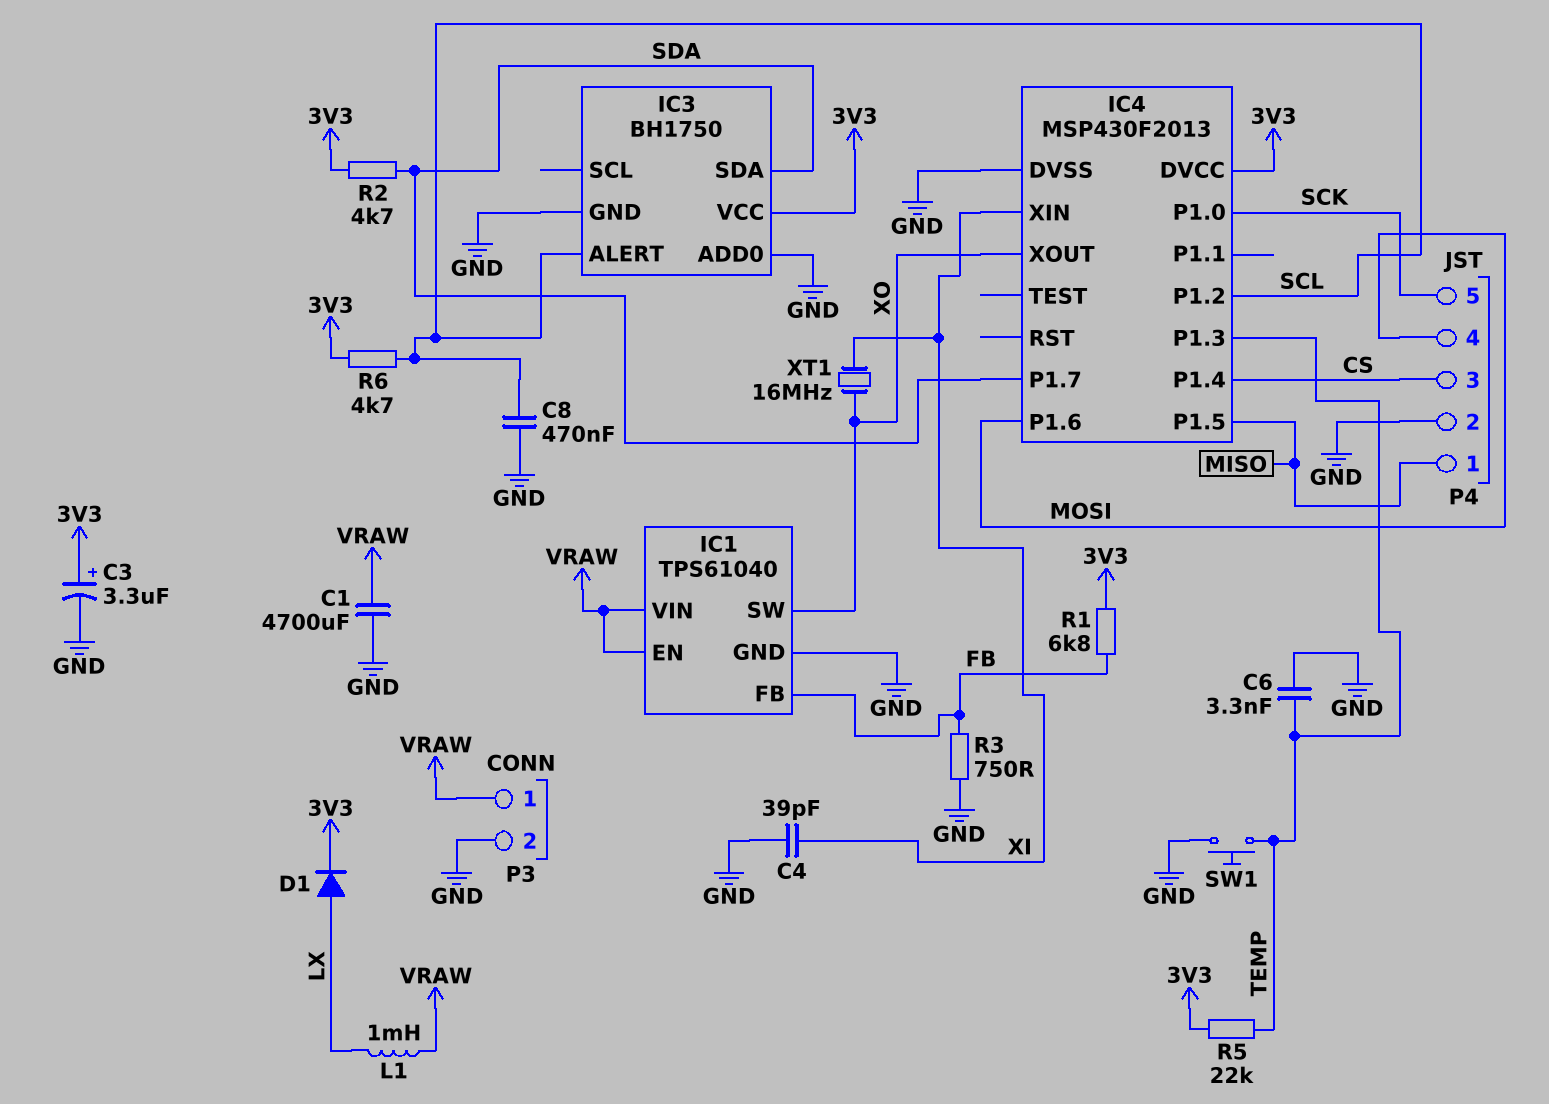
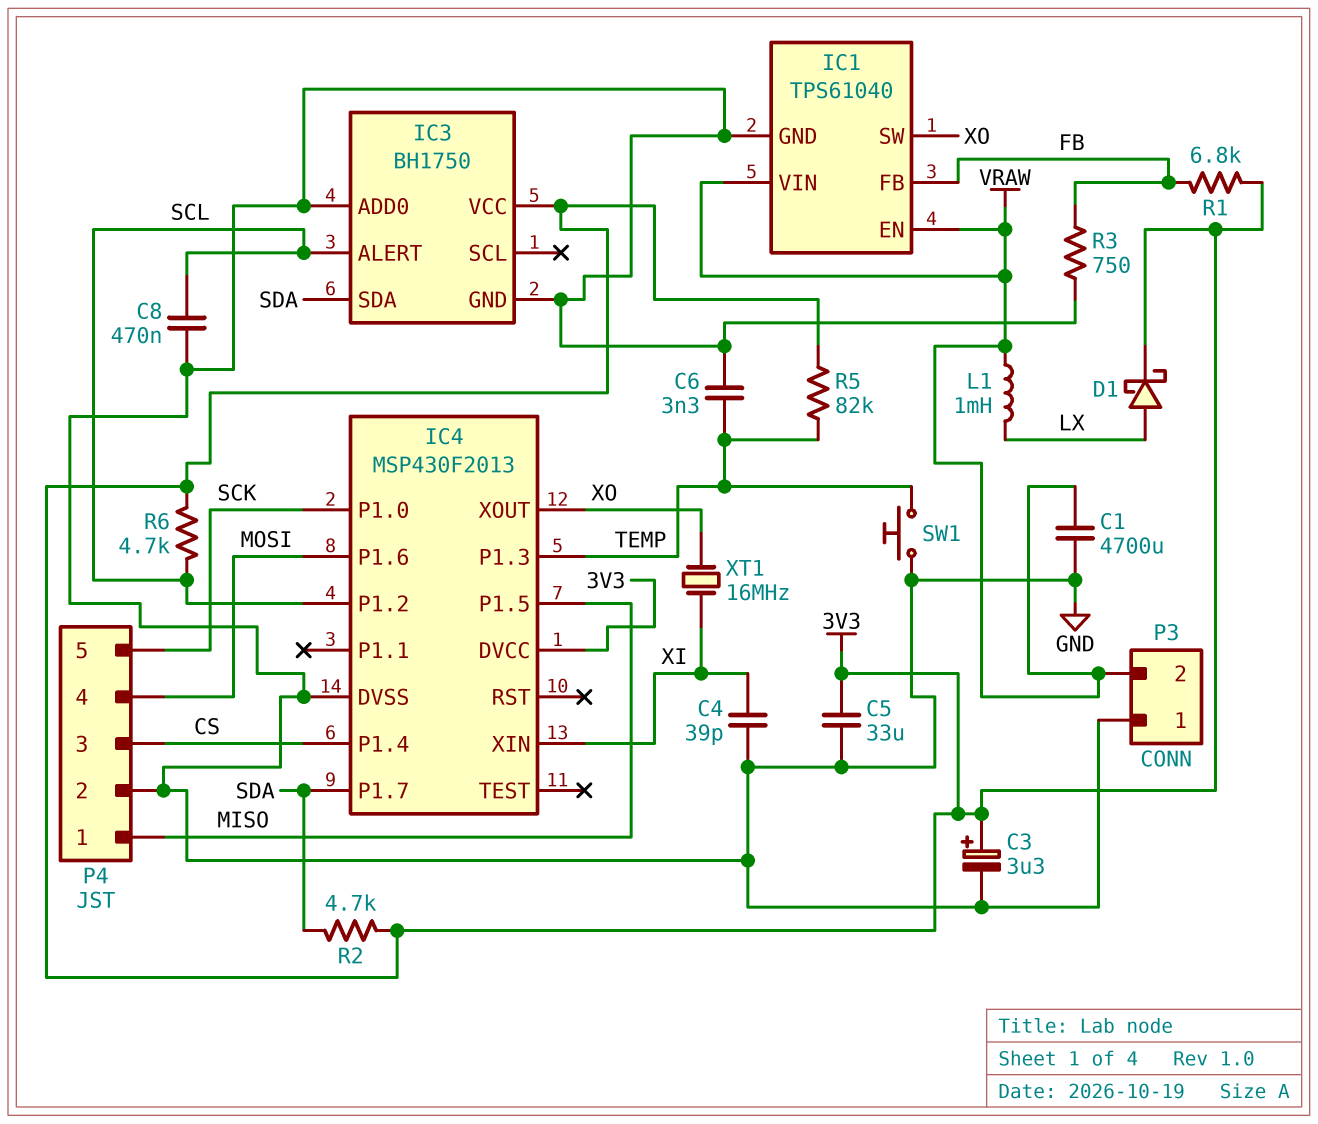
C5: none -> 33uF (3V3, GND)
D1: diode (A LX, K 3V3) -> schottky (A LX, K 3V3)
P3 pin 1: VRAW -> GND
P3 pin 2: GND -> VRAW
R5: 22k (3V3, TEMP) -> 82k (3V3, TEMP)

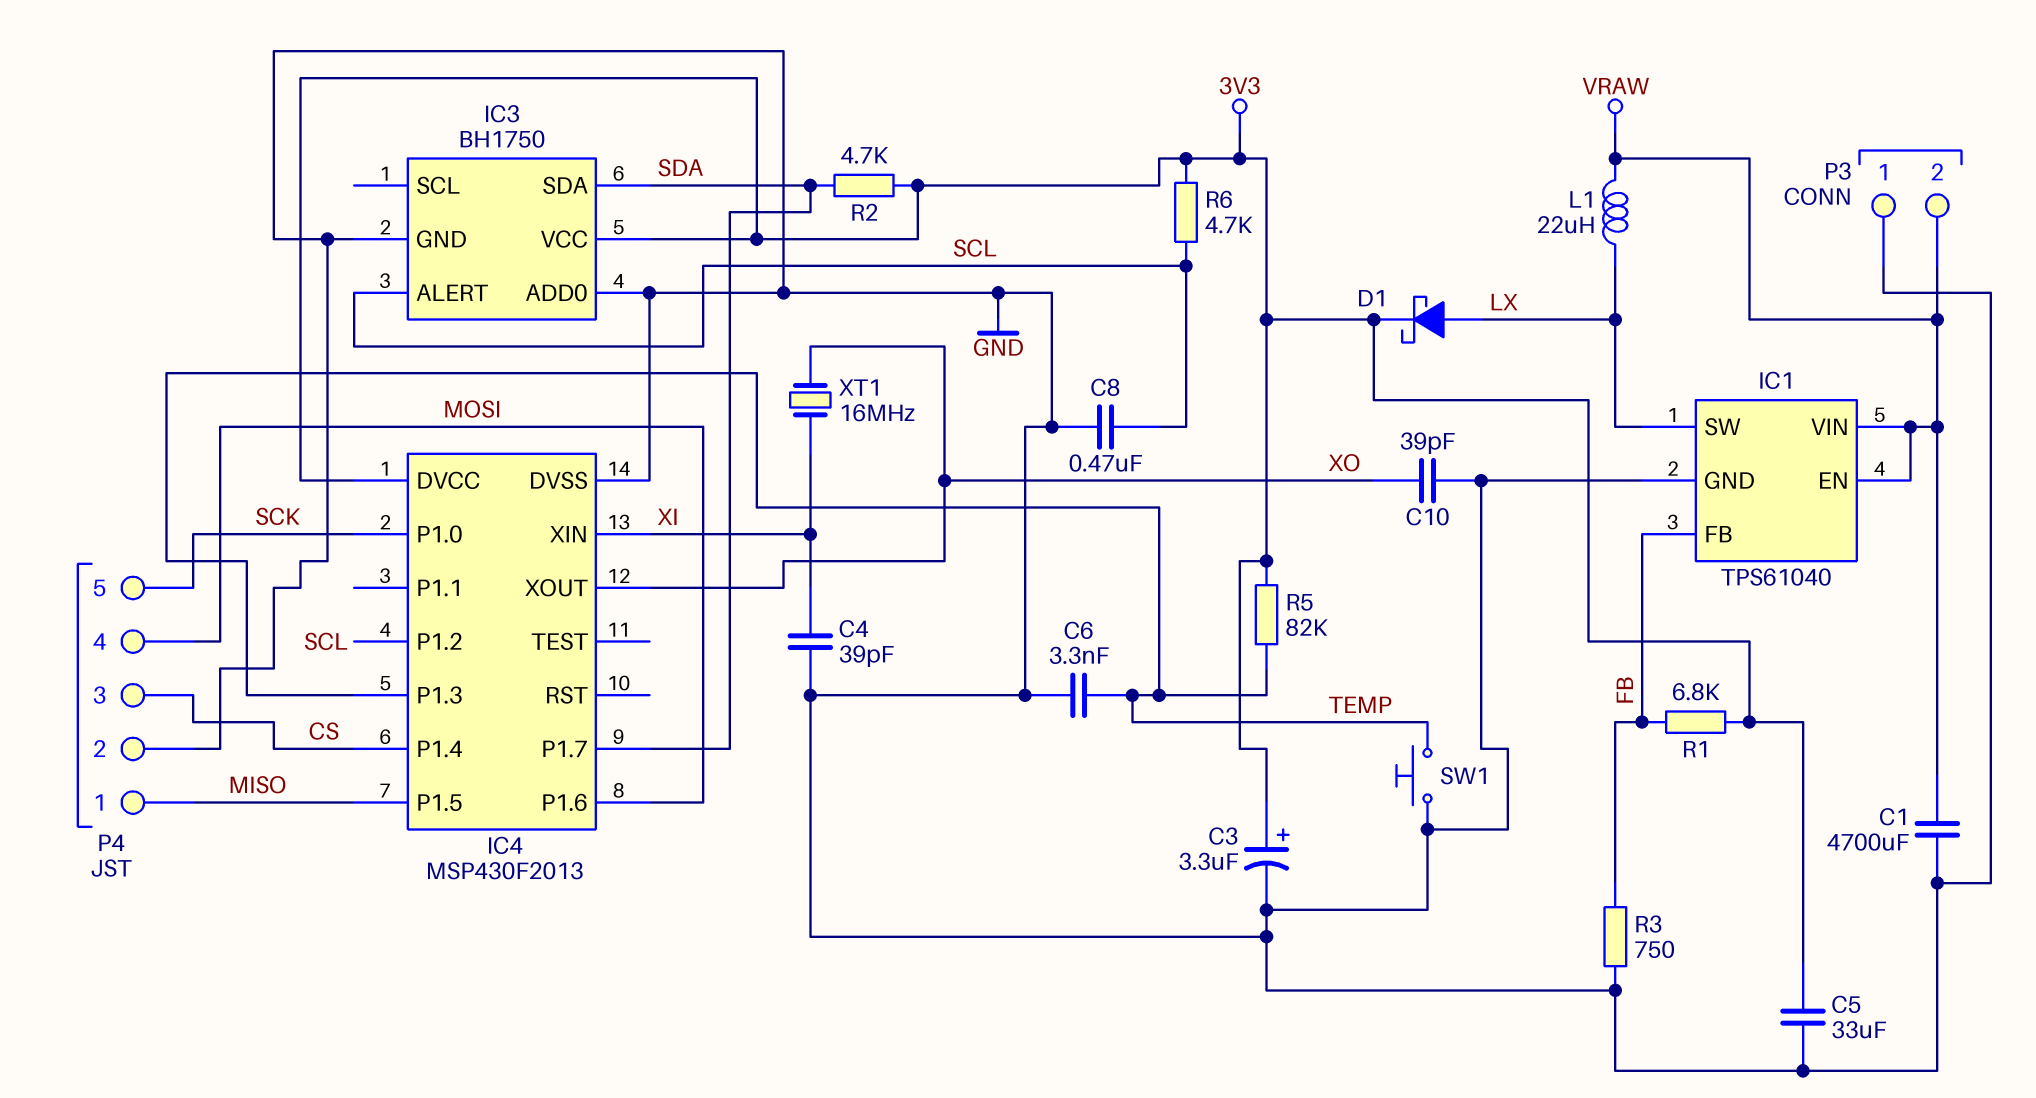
C10: none -> 39pF (GND, XO)
IC1 pin SW: XO -> LX
L1: 1mH (LX, VRAW) -> 22uH (LX, VRAW)

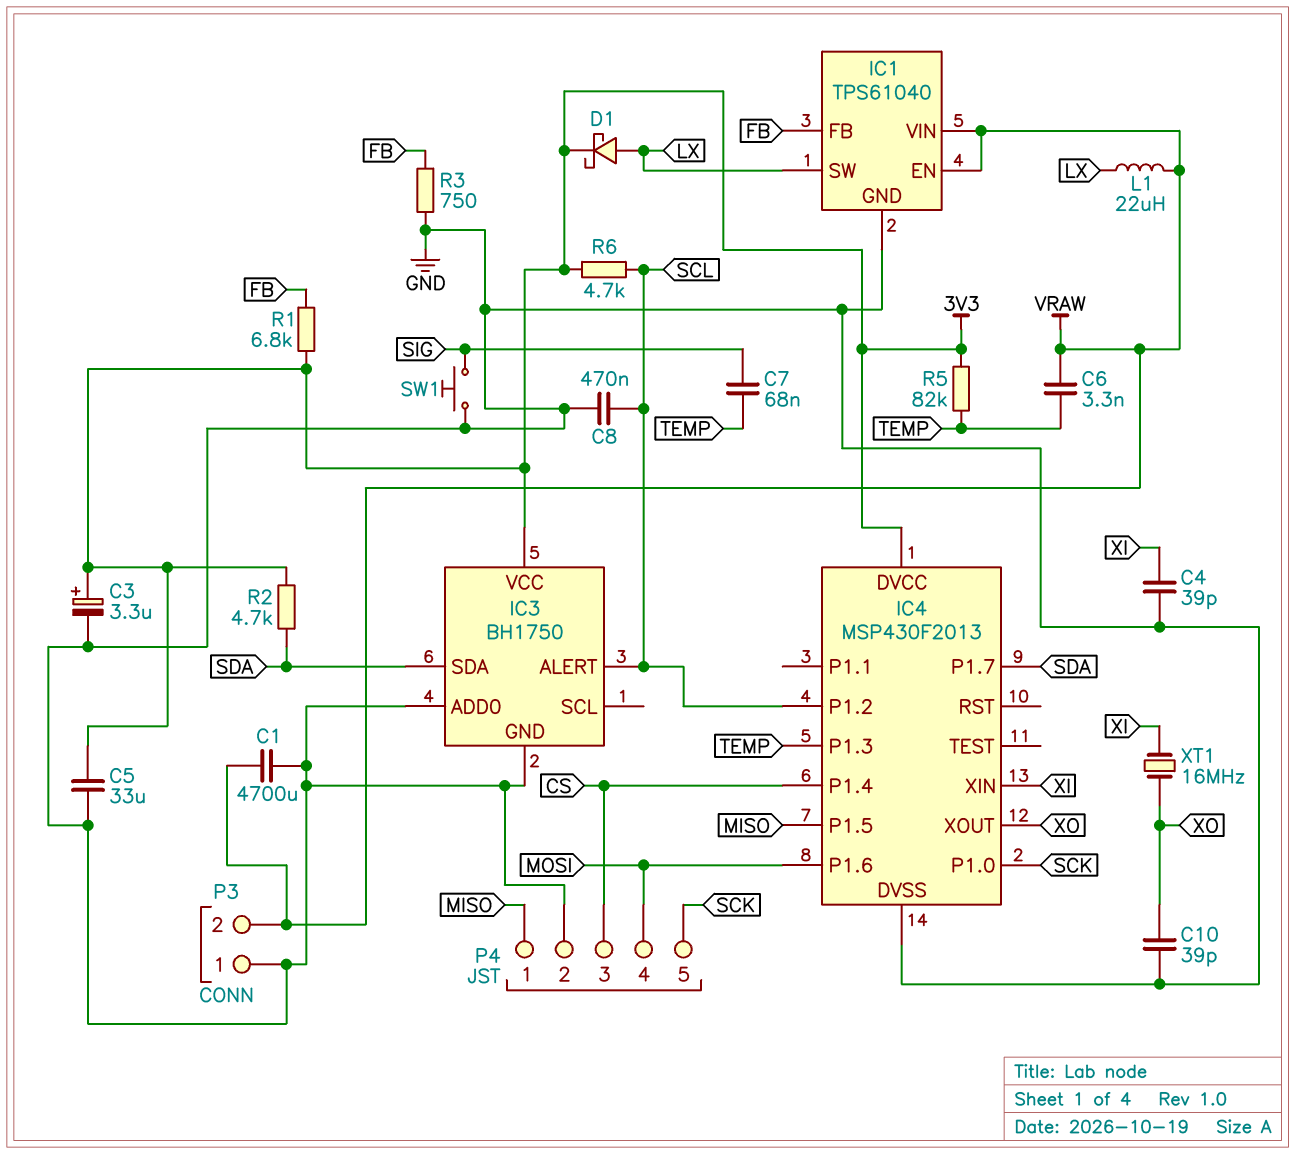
C6: 3.3nF (GND, TEMP) -> 3.3nF (TEMP, VRAW)
C7: none -> 68nF (SIG, TEMP)
SW1: button (GND, TEMP) -> button (GND, SIG)

